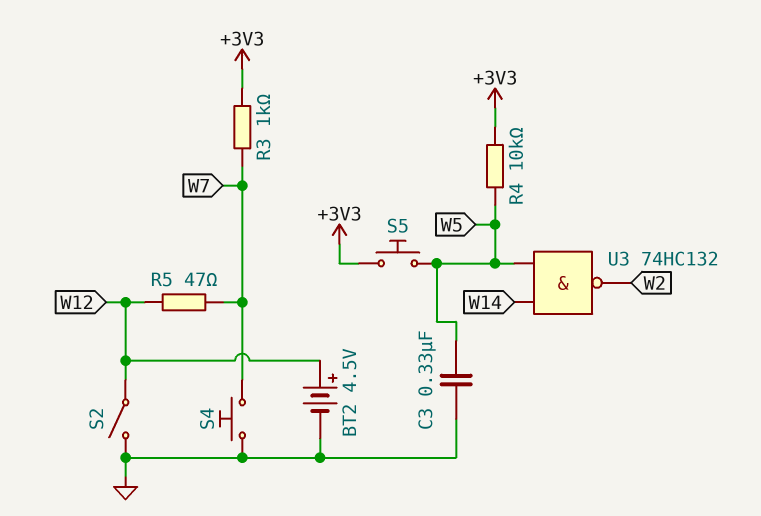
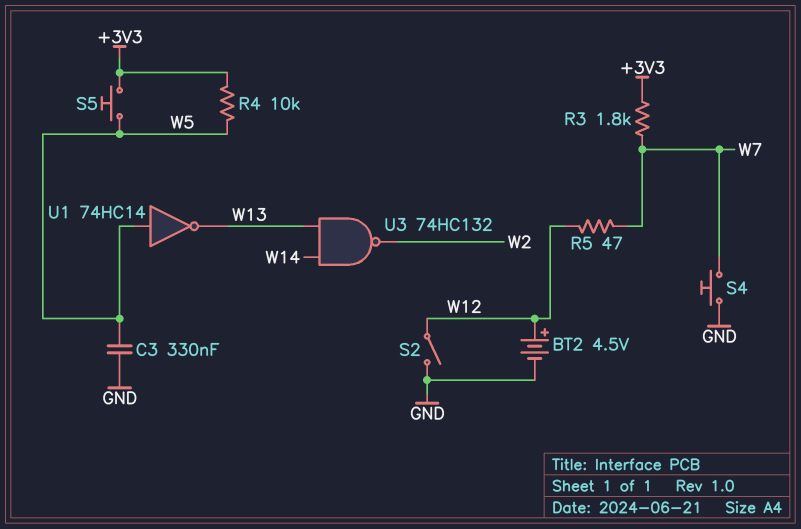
R3: 1k (+3V3, W7) -> 1.8k (+3V3, W7)
U1: none -> NOT 74HC14 (in W5, out W13)
U3: NAND 74HC132 (in W5, in W14, out W2) -> NAND 74HC132 (in W13, in W14, out W2)

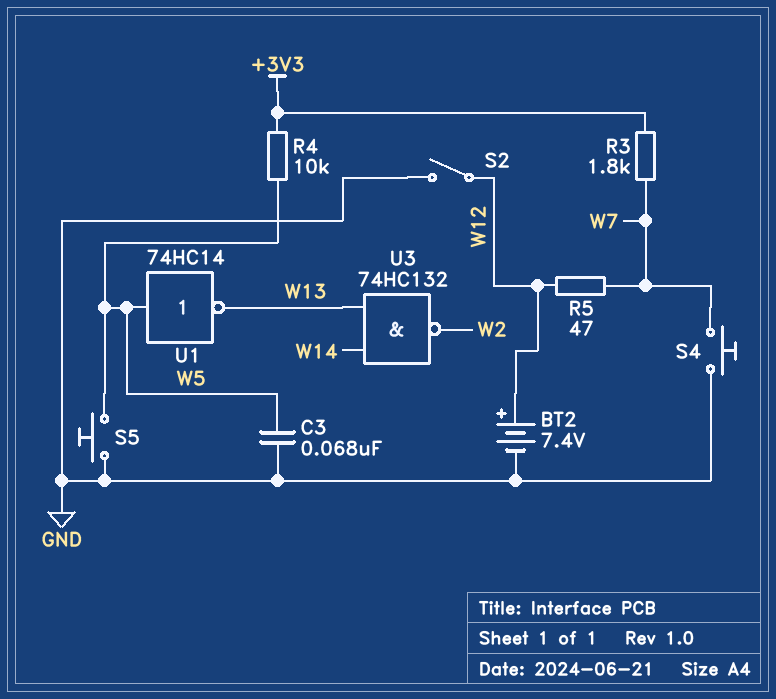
BT2: 4.5V (plus W12, minus GND) -> 7.4V (plus W12, minus GND)
C3: 330nF (GND, W5) -> 68nF (GND, W5)
S5: button (+3V3, W5) -> button (GND, W5)

